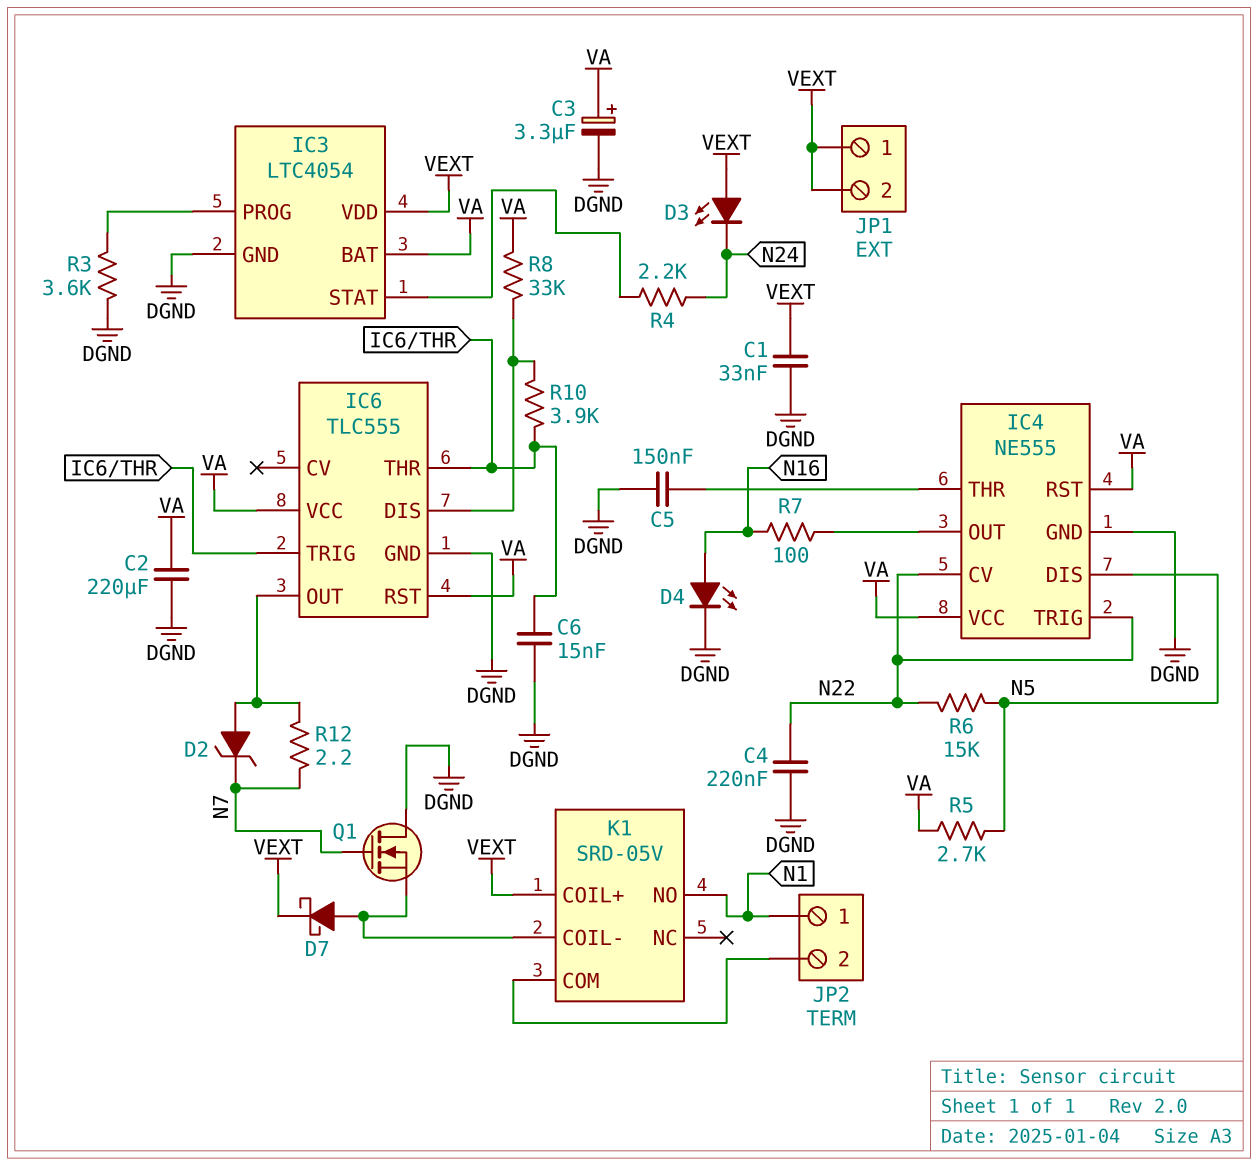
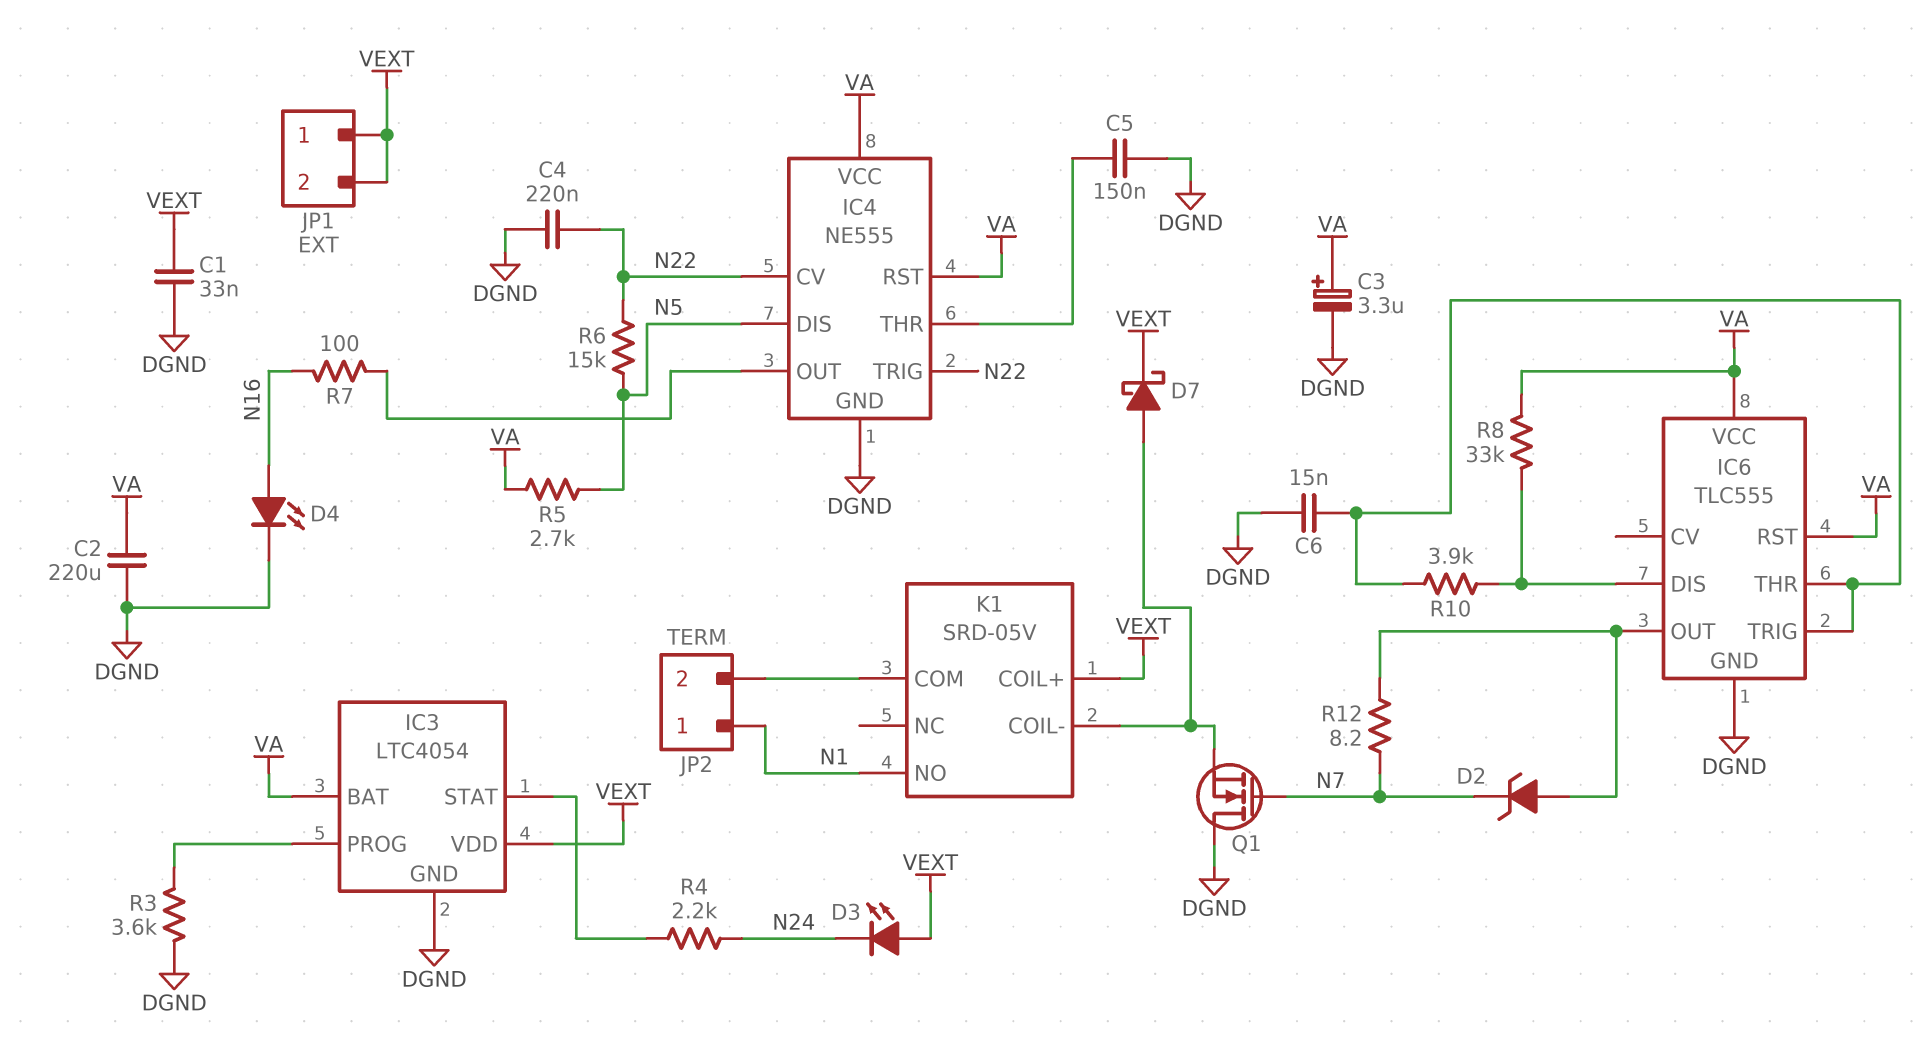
R12: 2.2 (IC6/OUT, N7) -> 8.2 (IC6/OUT, N7)

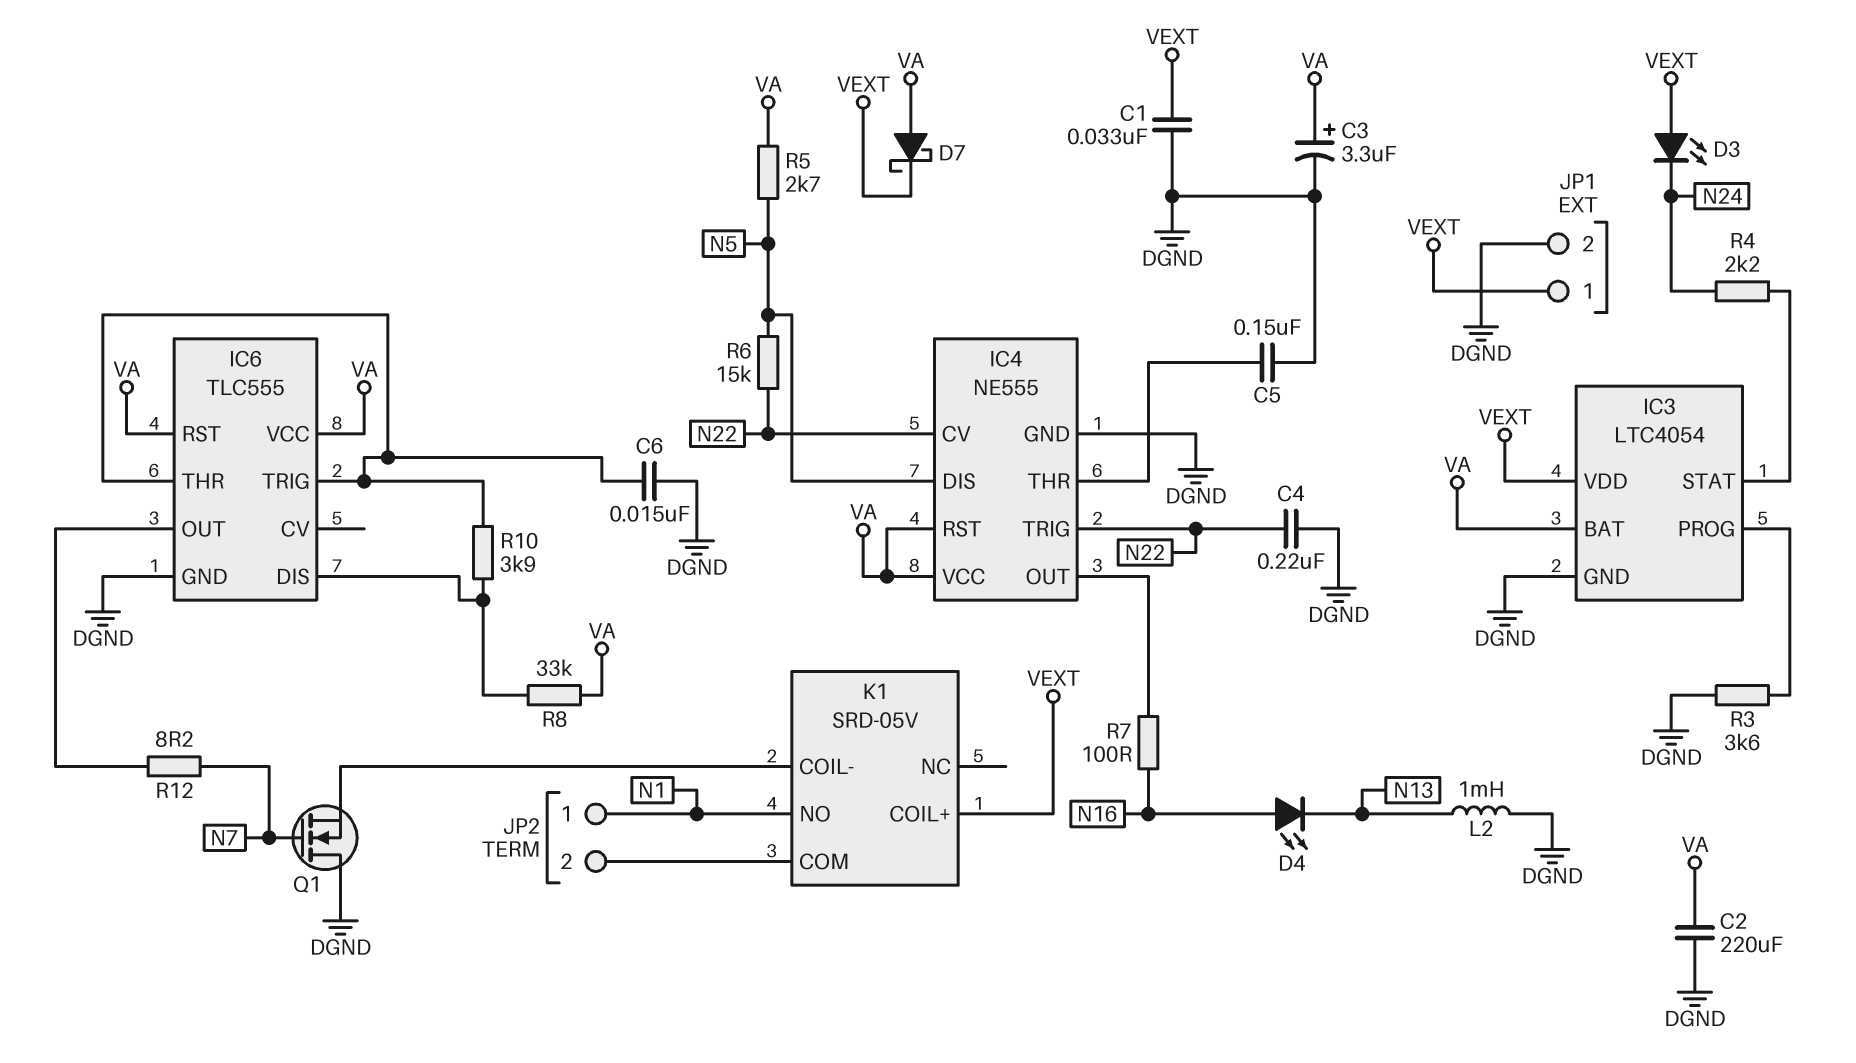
D2: zener (A IC6/OUT, K N7) -> none
D4: LED (A N16, K DGND) -> LED (A N16, K N13)
D7: schottky (A K1/COIL-, K VEXT) -> schottky (A VA, K VEXT)
JP1 pin 2: VEXT -> DGND
L2: none -> 1mH (DGND, N13)

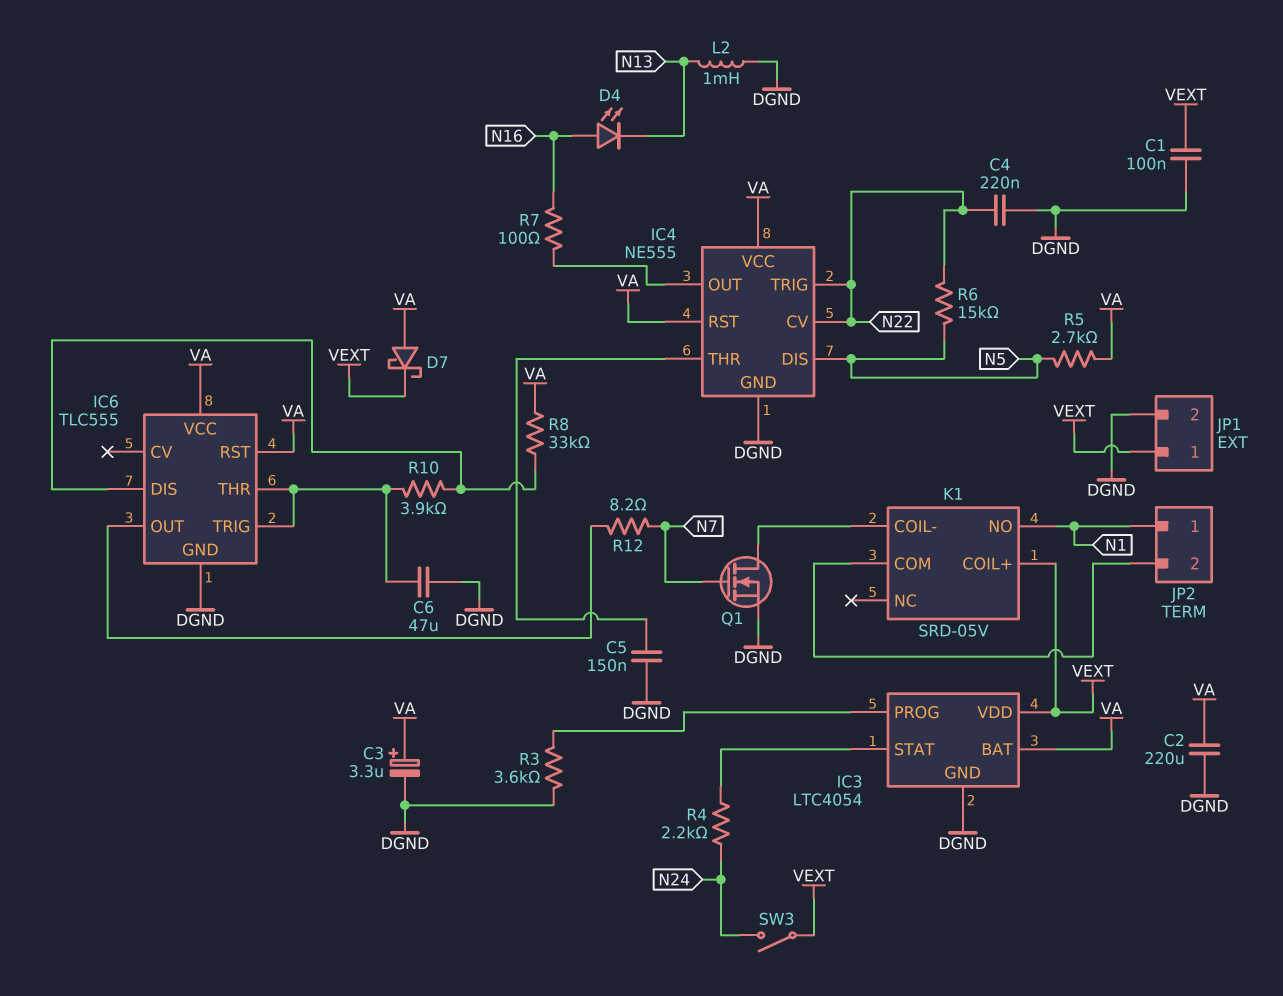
C1: 33nF (DGND, VEXT) -> 100nF (DGND, VEXT)
C6: 15nF (DGND, IC6/THR) -> 47uF (DGND, IC6/THR)
D3: LED (A VEXT, K N24) -> none
Q1: NMOS (G N7, D DGND, S K1/COIL-) -> NMOS (G N7, D K1/COIL-, S DGND)
SW3: none -> switch (N24, VEXT)

